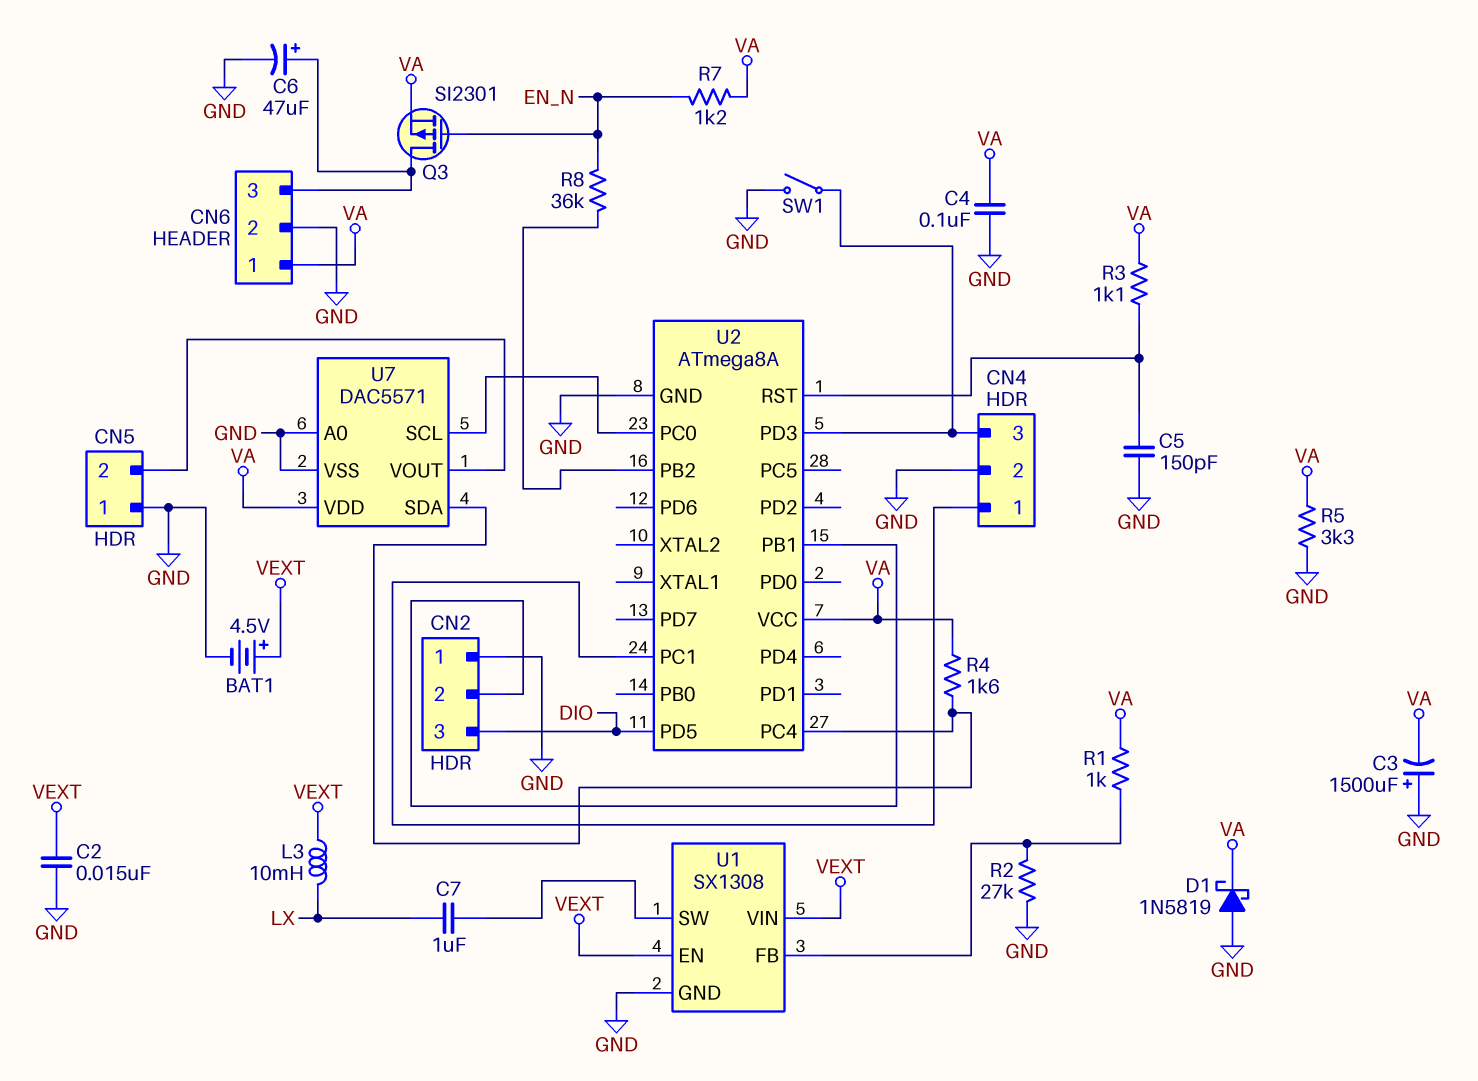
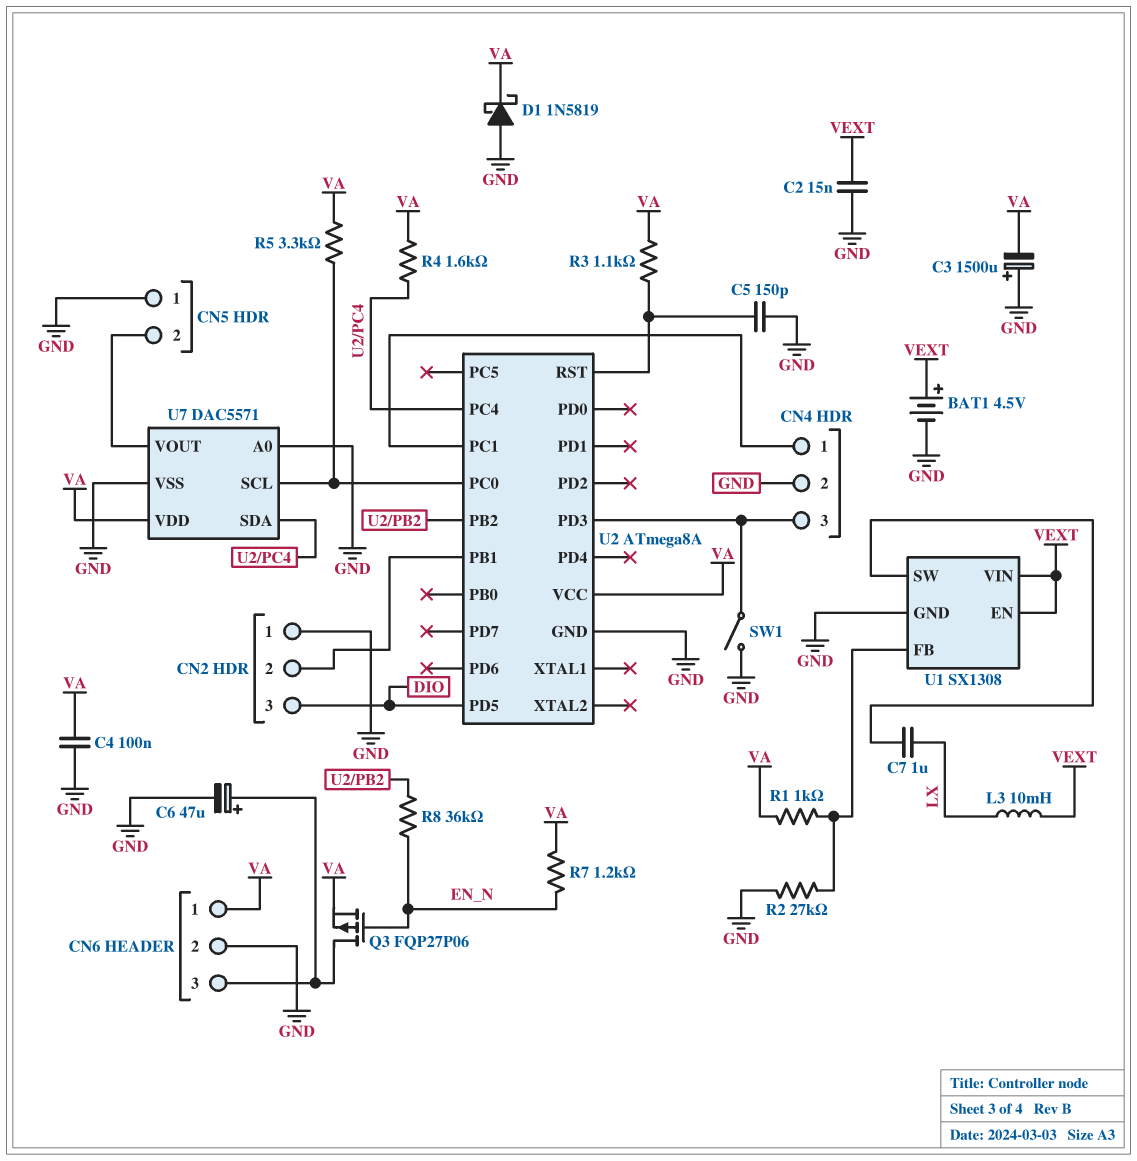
Q3: PMOS SI2301 (G EN_N, D CN6/3, S VA) -> PMOS FQP27P06 (G EN_N, D CN6/3, S VA)
R5: 3.3k (GND, VA) -> 3.3k (U2/PC0, VA)

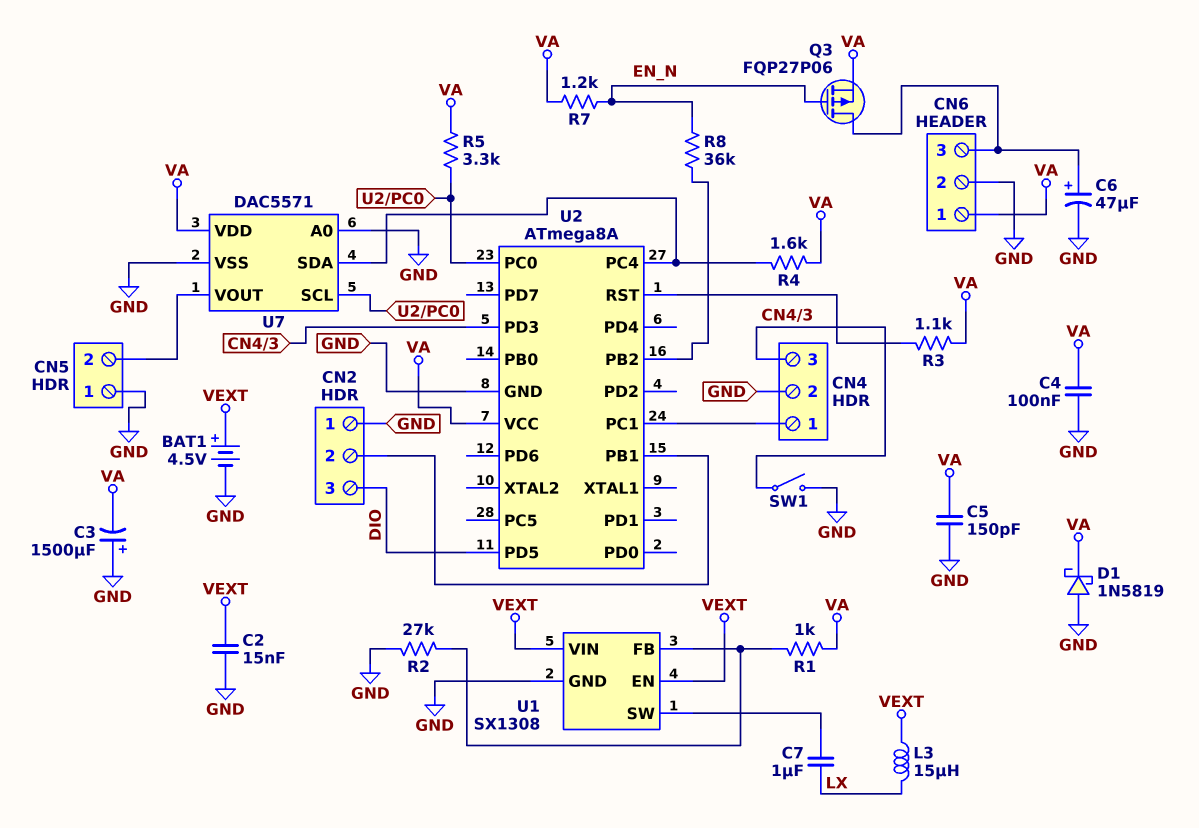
C5: 150pF (GND, U2/RST) -> 150pF (GND, VA)
L3: 10mH (LX, VEXT) -> 15uH (LX, VEXT)

